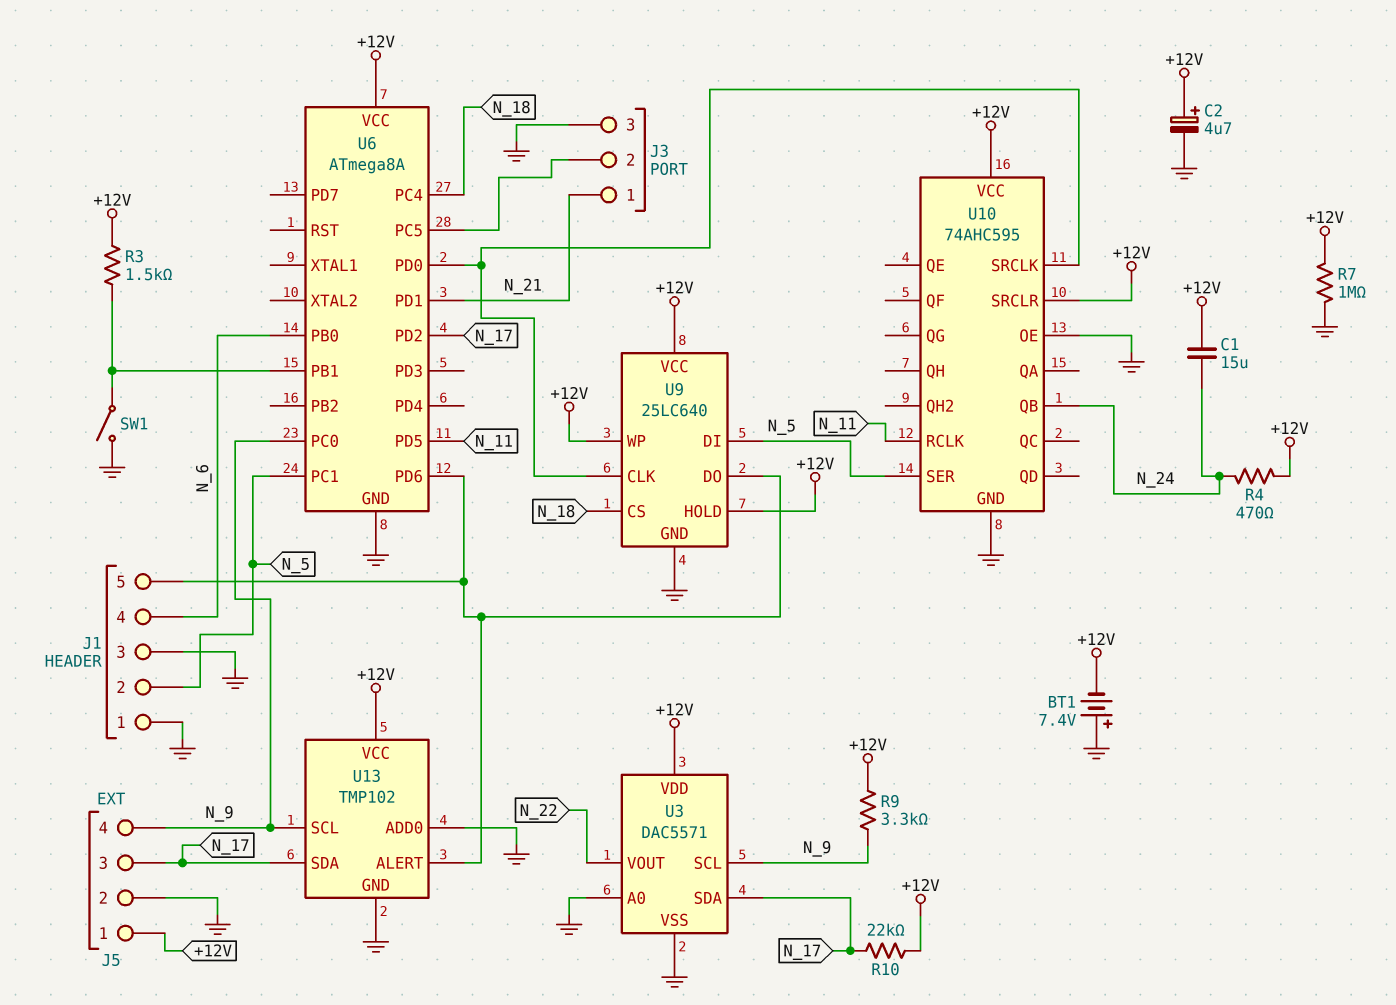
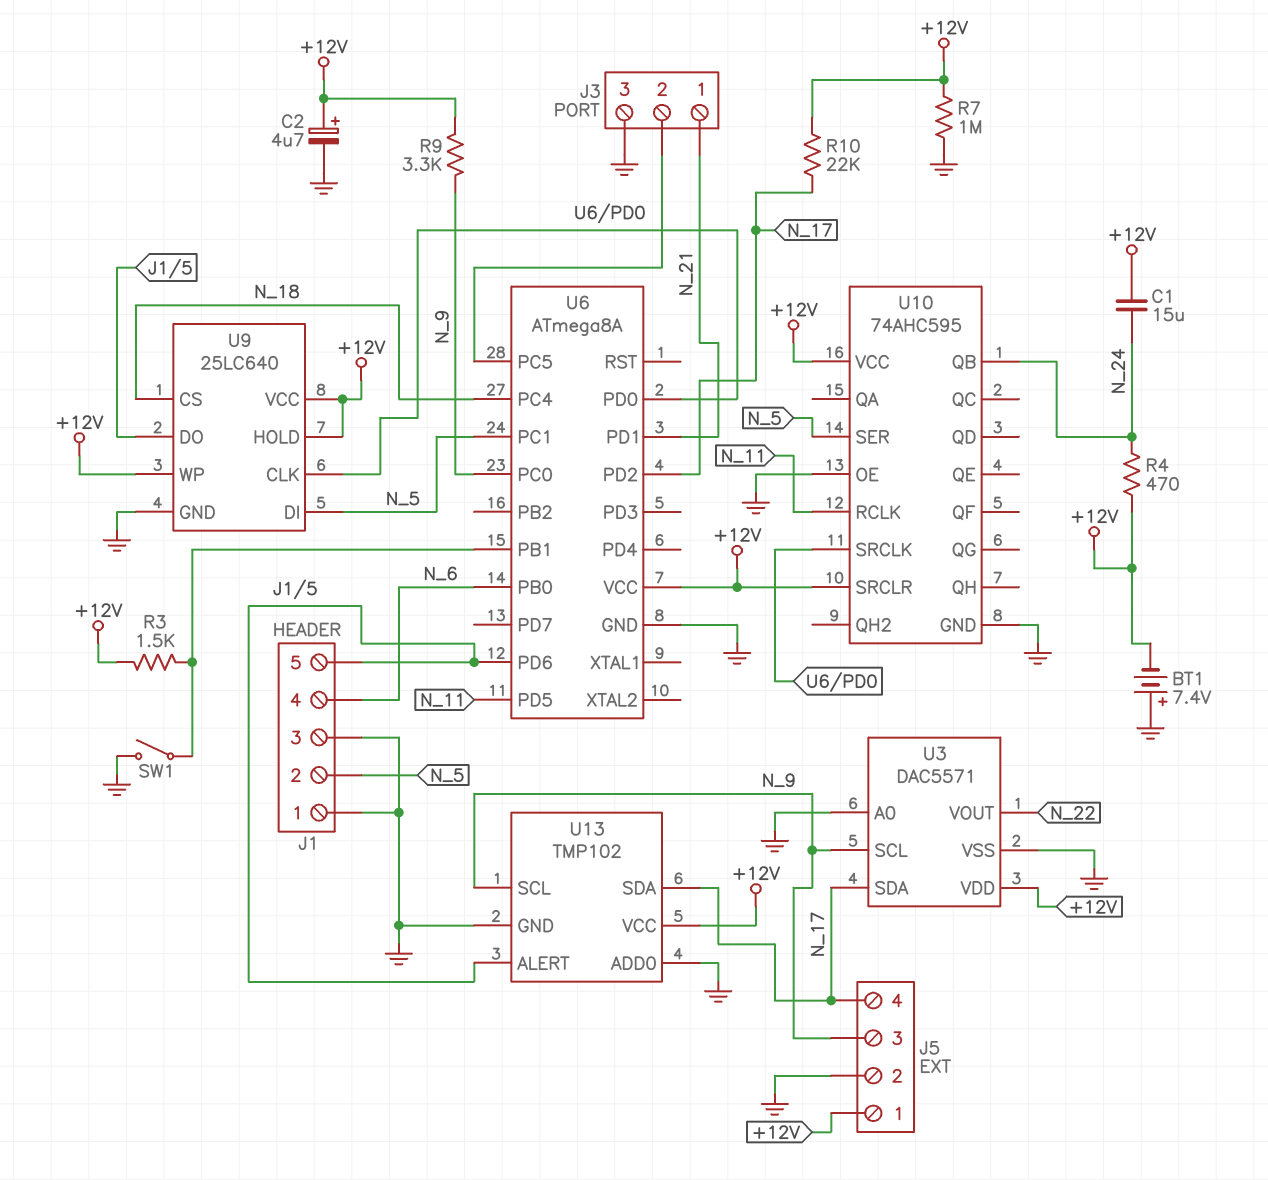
J5 pin 3: N_17 -> N_9
J5 pin 4: N_9 -> N_17

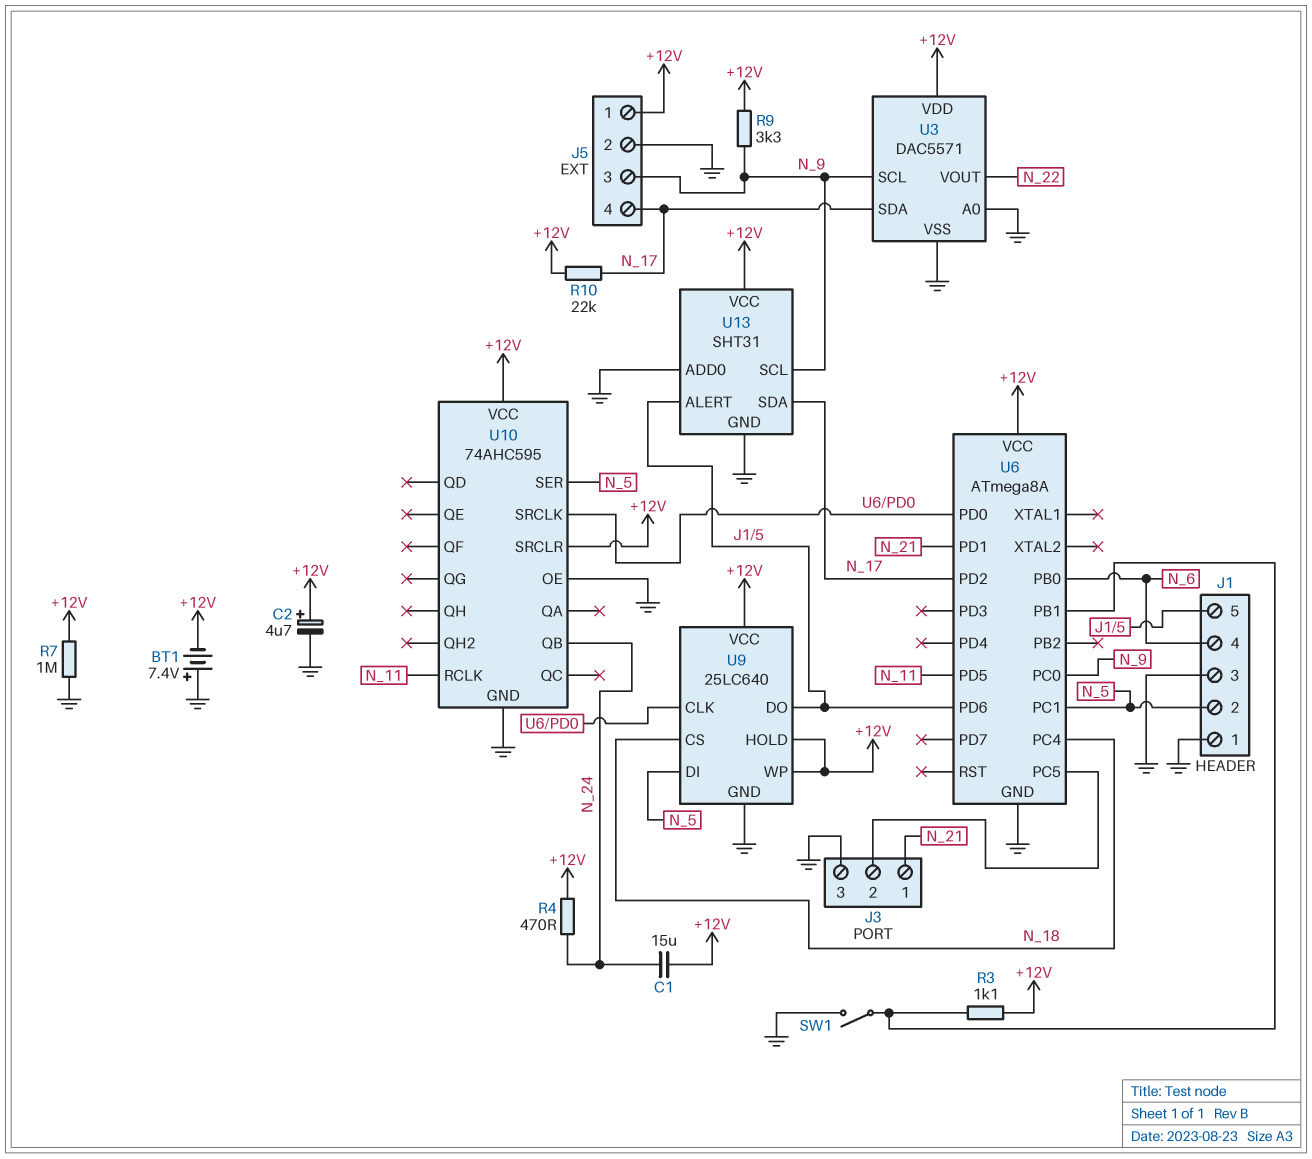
R3: 1.5k (+12V, U6/PB1) -> 1.1k (+12V, U6/PB1)
U13: TMP102 -> SHT31

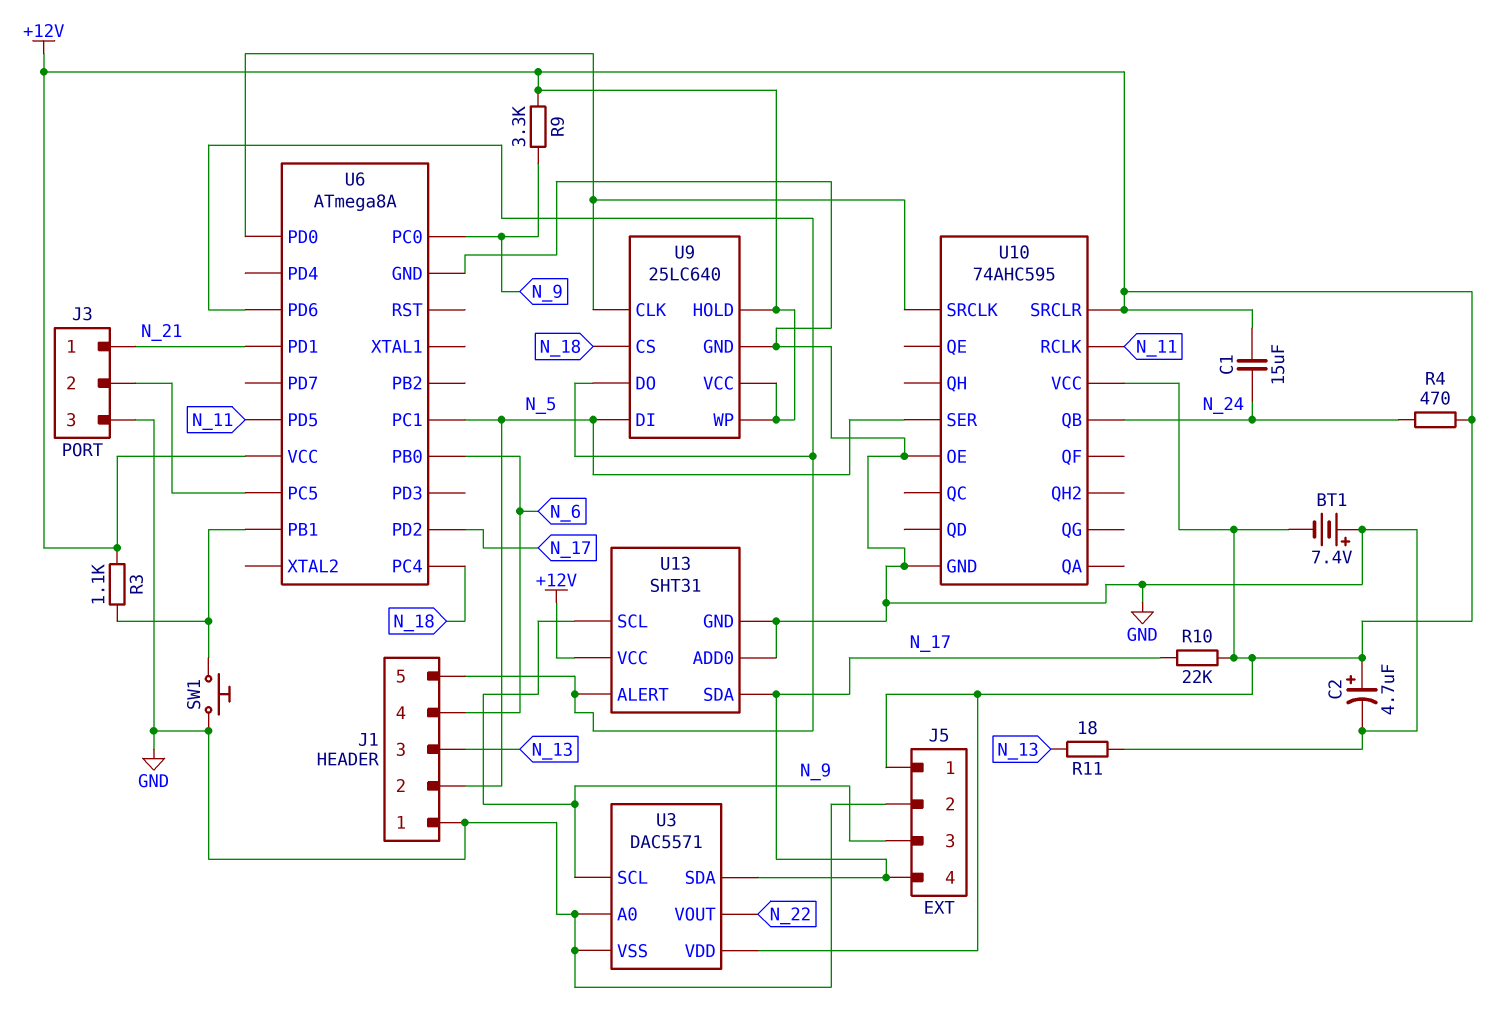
J1 pin 3: GND -> N_13
R7: 1M (+12V, GND) -> none
R11: none -> 18 (GND, N_13)
SW1: switch (GND, U6/PB1) -> button (GND, U6/PB1)

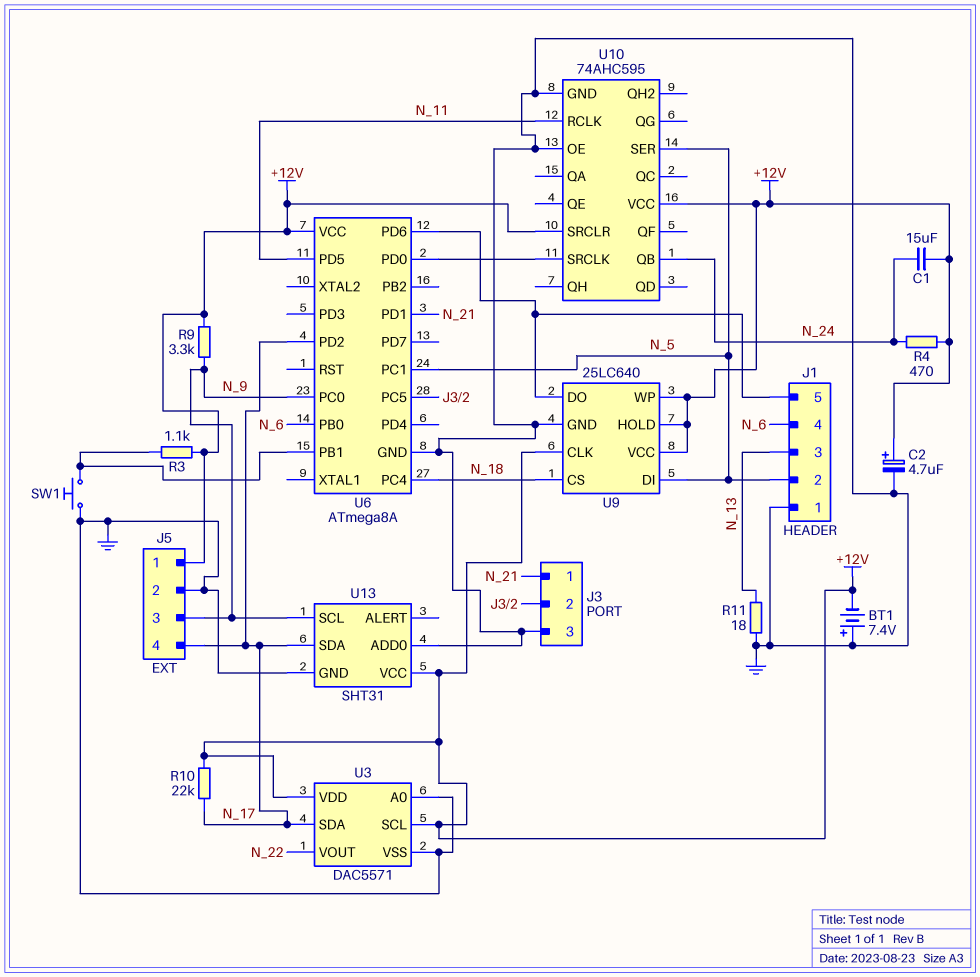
U3 pin SCL: N_9 -> +12V
U9 pin CLK: U6/PD0 -> +12V
U13 pin ALERT: J1/5 -> none

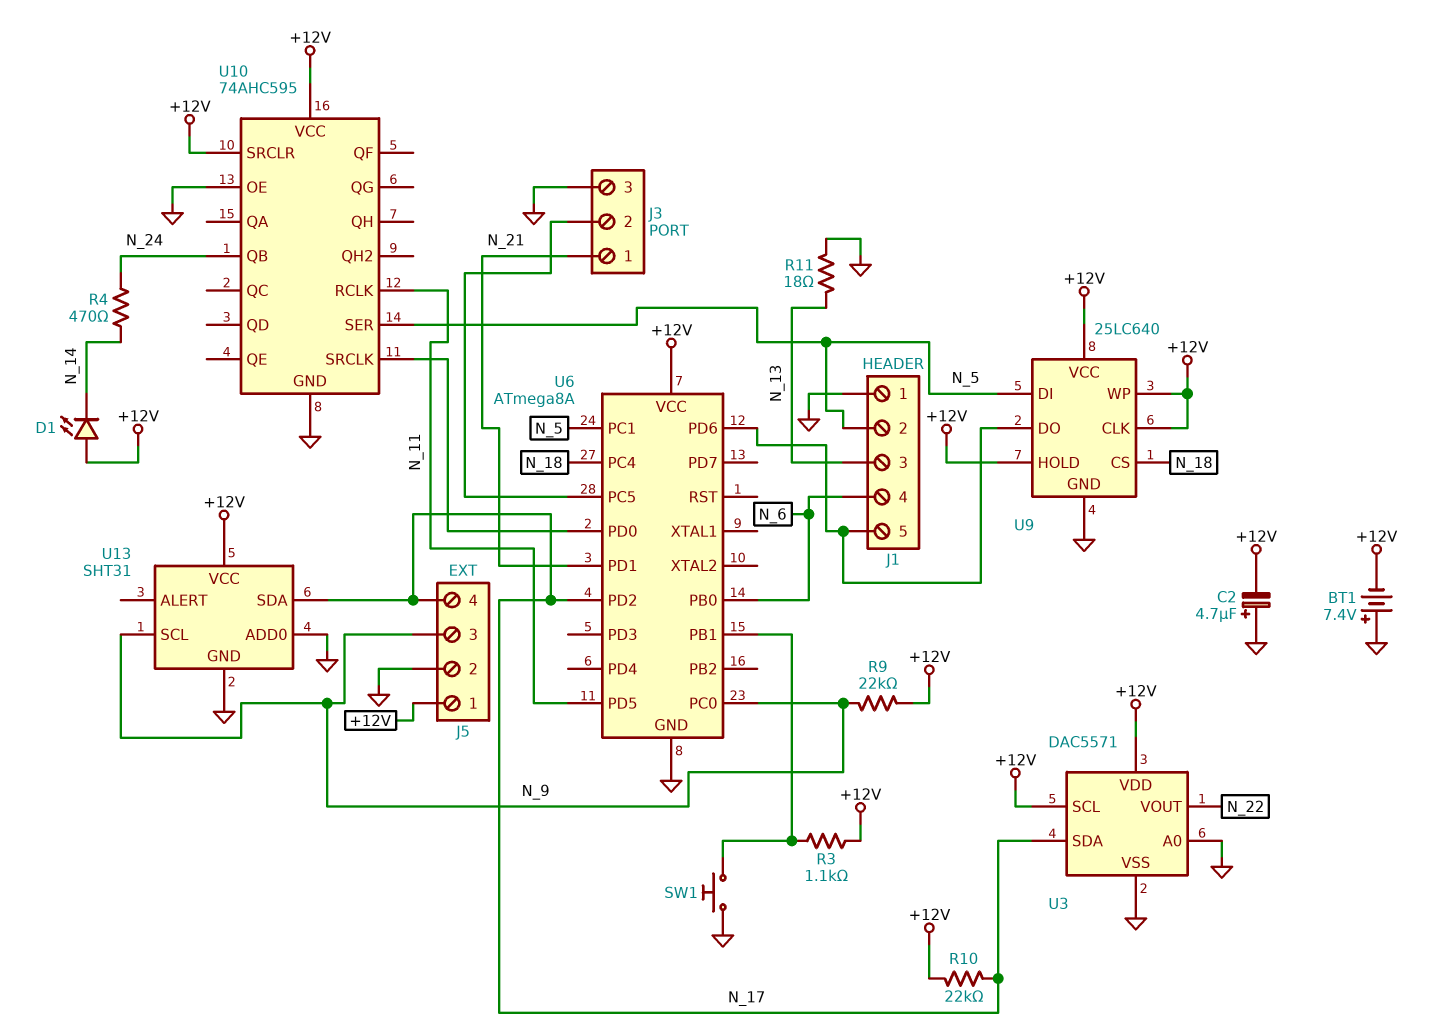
C1: 15uF (+12V, N_24) -> none
C2: 4.7uF (plus +12V, minus GND) -> 4.7uF (plus GND, minus +12V)
D1: none -> LED (A +12V, K N_14)
R4: 470 (+12V, N_24) -> 470 (N_14, N_24)
R9: 3.3k (+12V, N_9) -> 22k (+12V, N_9)

